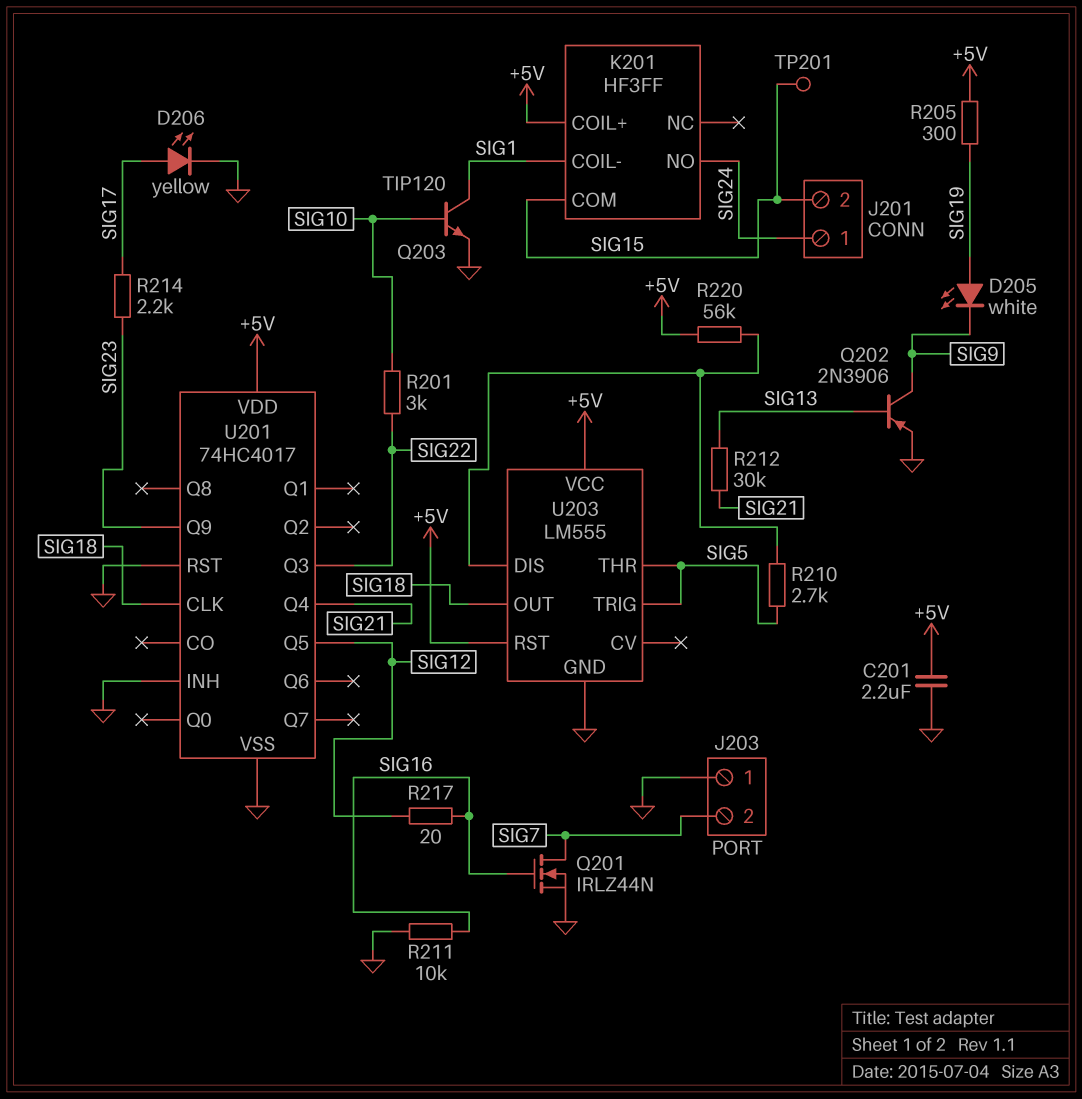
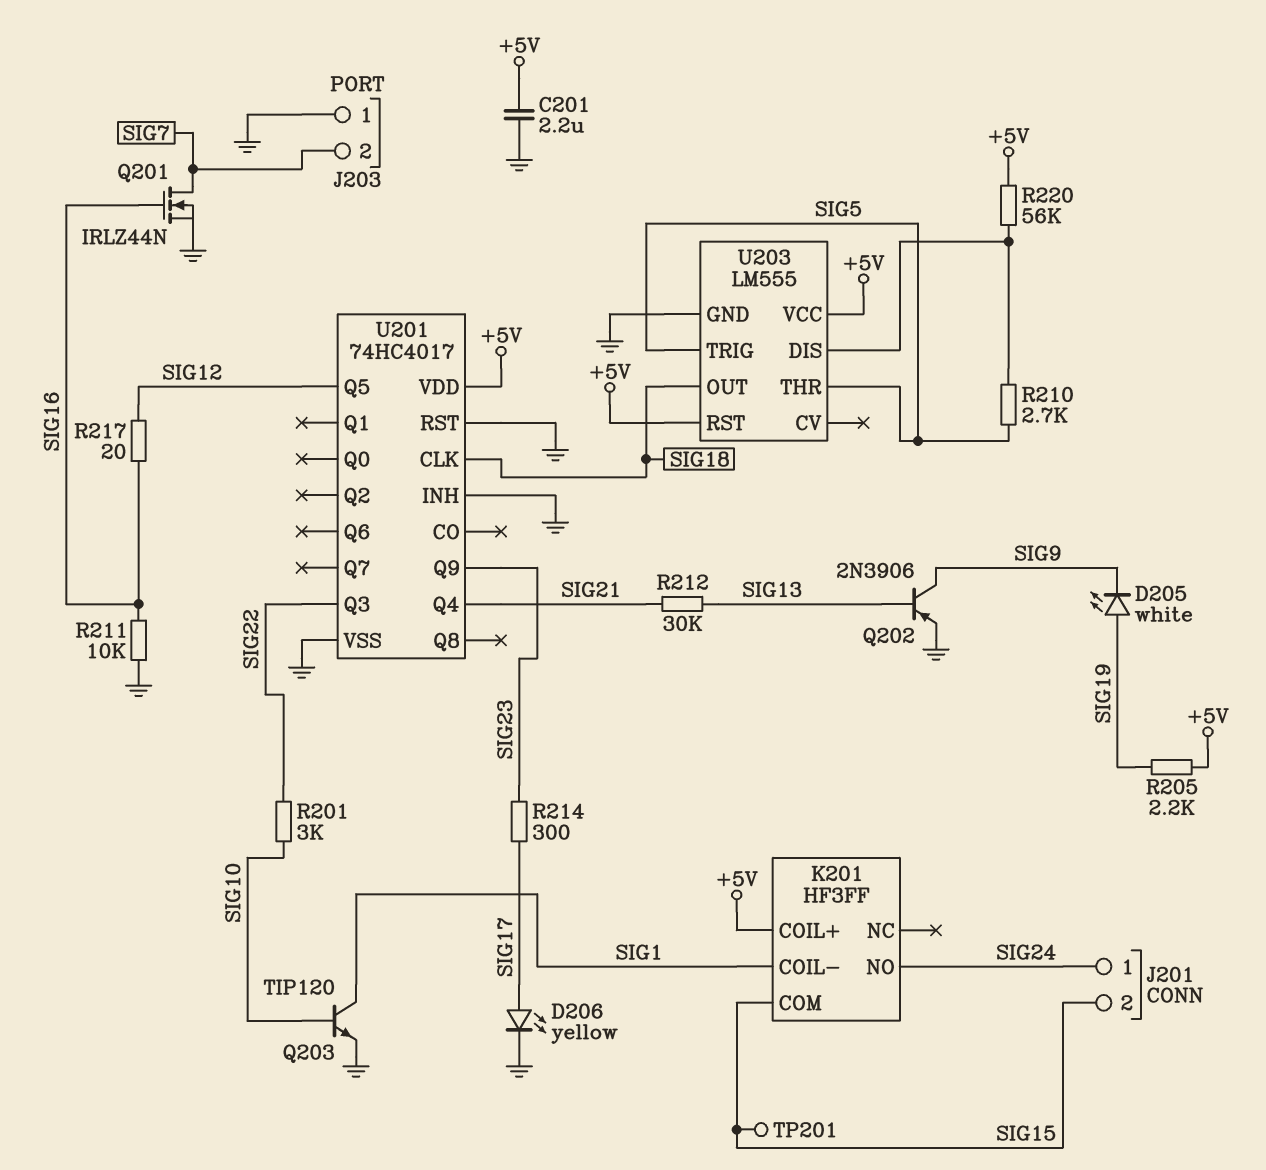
R205: 300 (+5V, SIG19) -> 2.2k (+5V, SIG19)
R214: 2.2k (SIG17, SIG23) -> 300 (SIG17, SIG23)

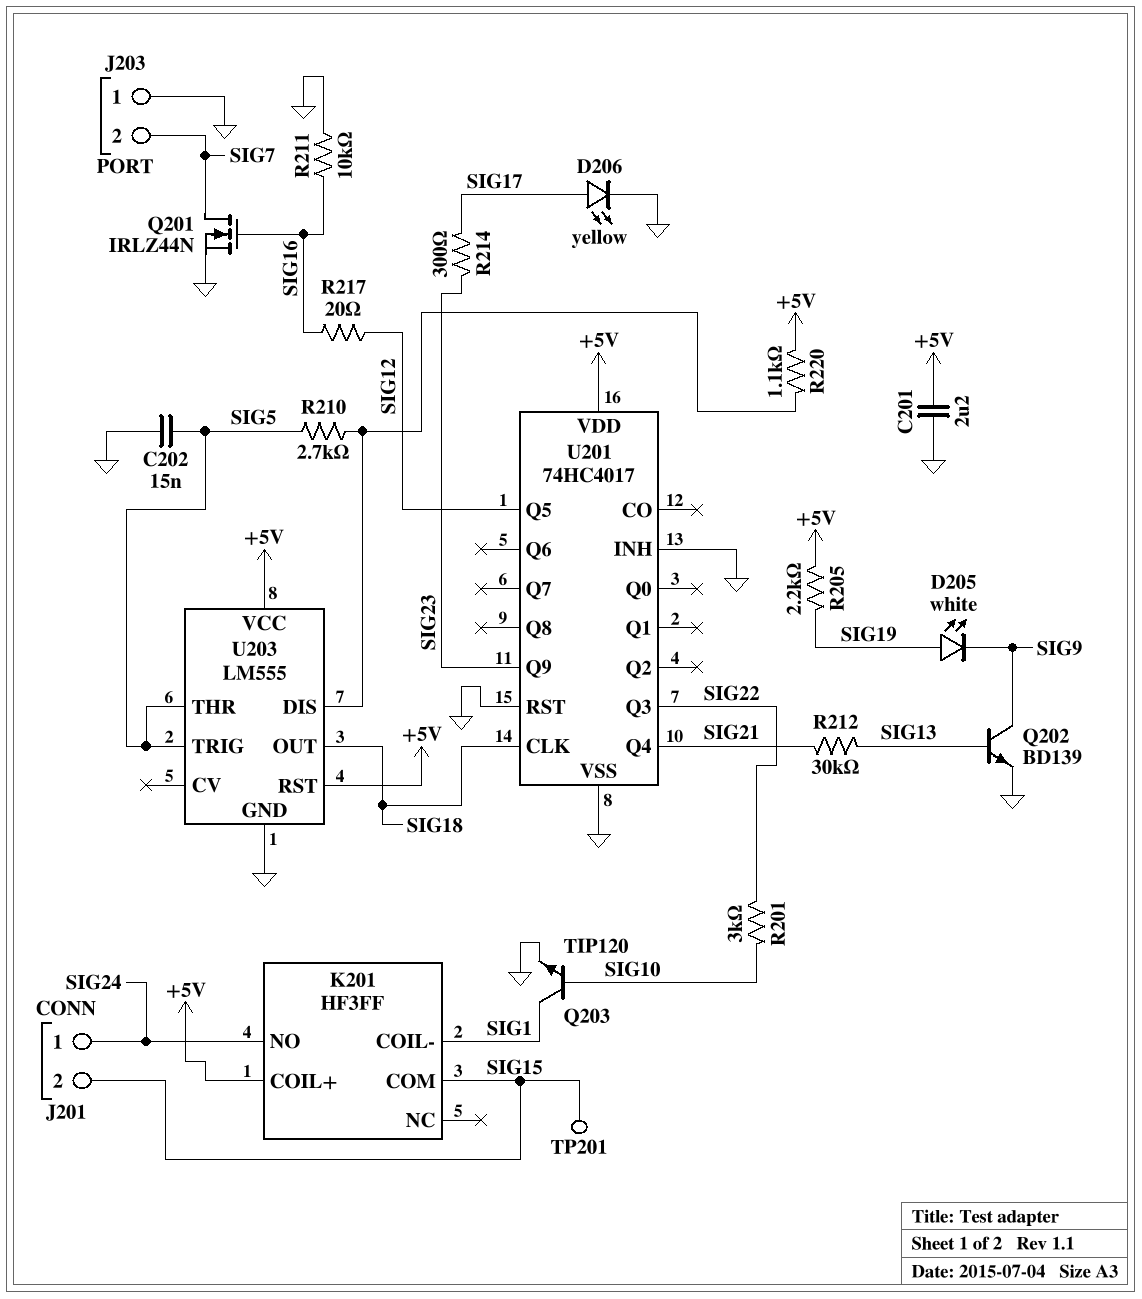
C202: none -> 15nF (GND, SIG5)
Q202: PNP 2N3906 (B SIG13, C SIG9, E GND) -> NPN BD139 (B SIG13, C SIG9, E GND)
R220: 56k (+5V, U203/DIS) -> 1.1k (+5V, U203/DIS)

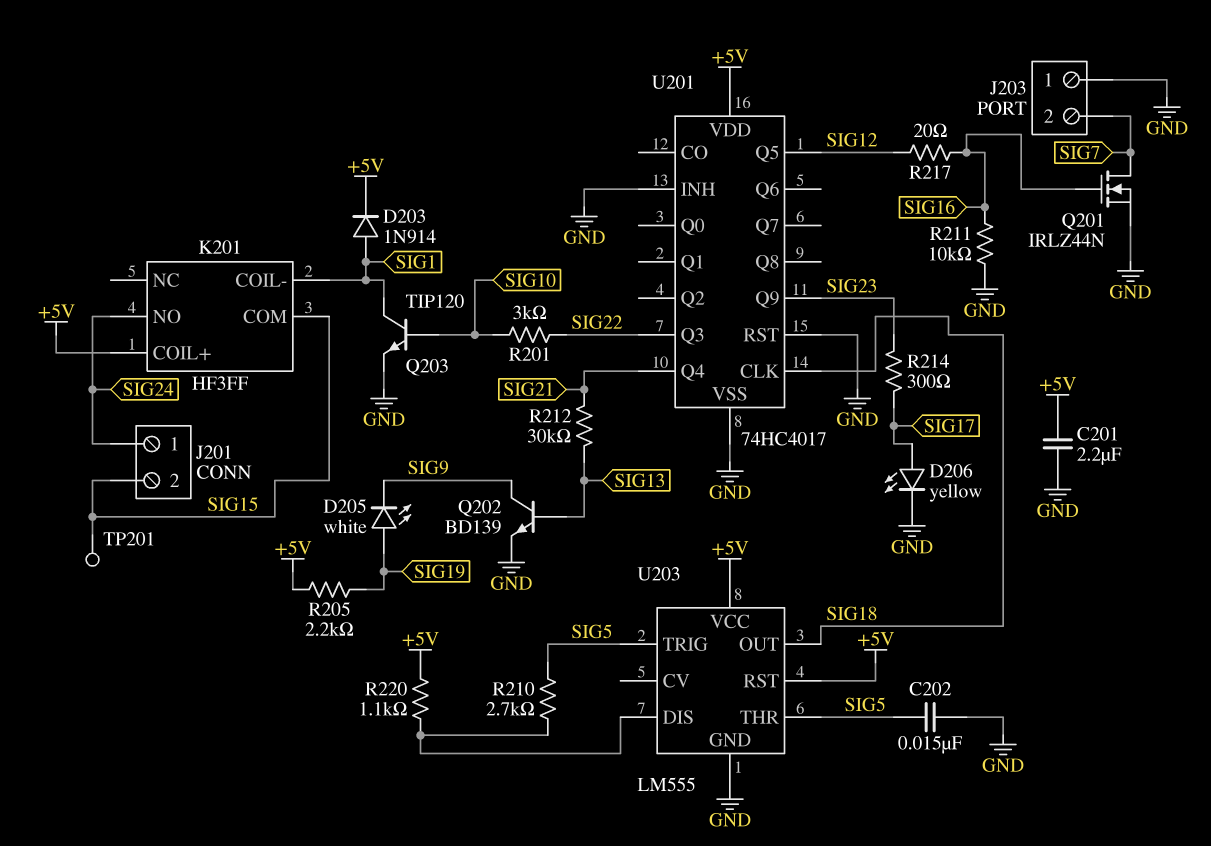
D203: none -> diode 1N914 (A SIG1, K +5V)

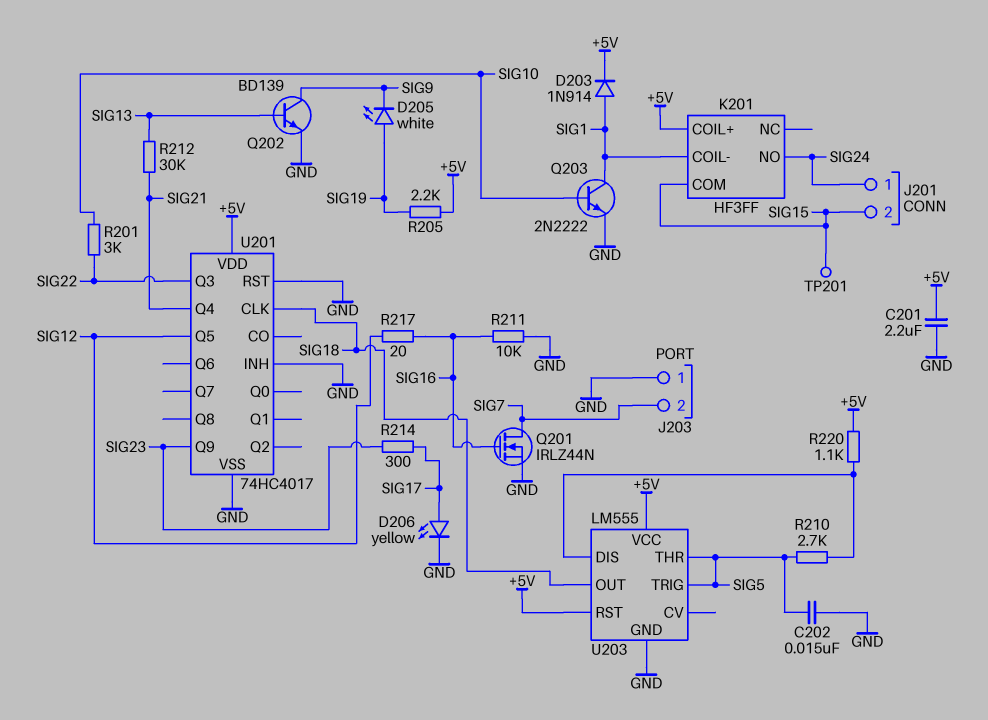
Q203: NPN TIP120 (B SIG10, C SIG1, E GND) -> NPN 2N2222 (B SIG10, C SIG1, E GND)

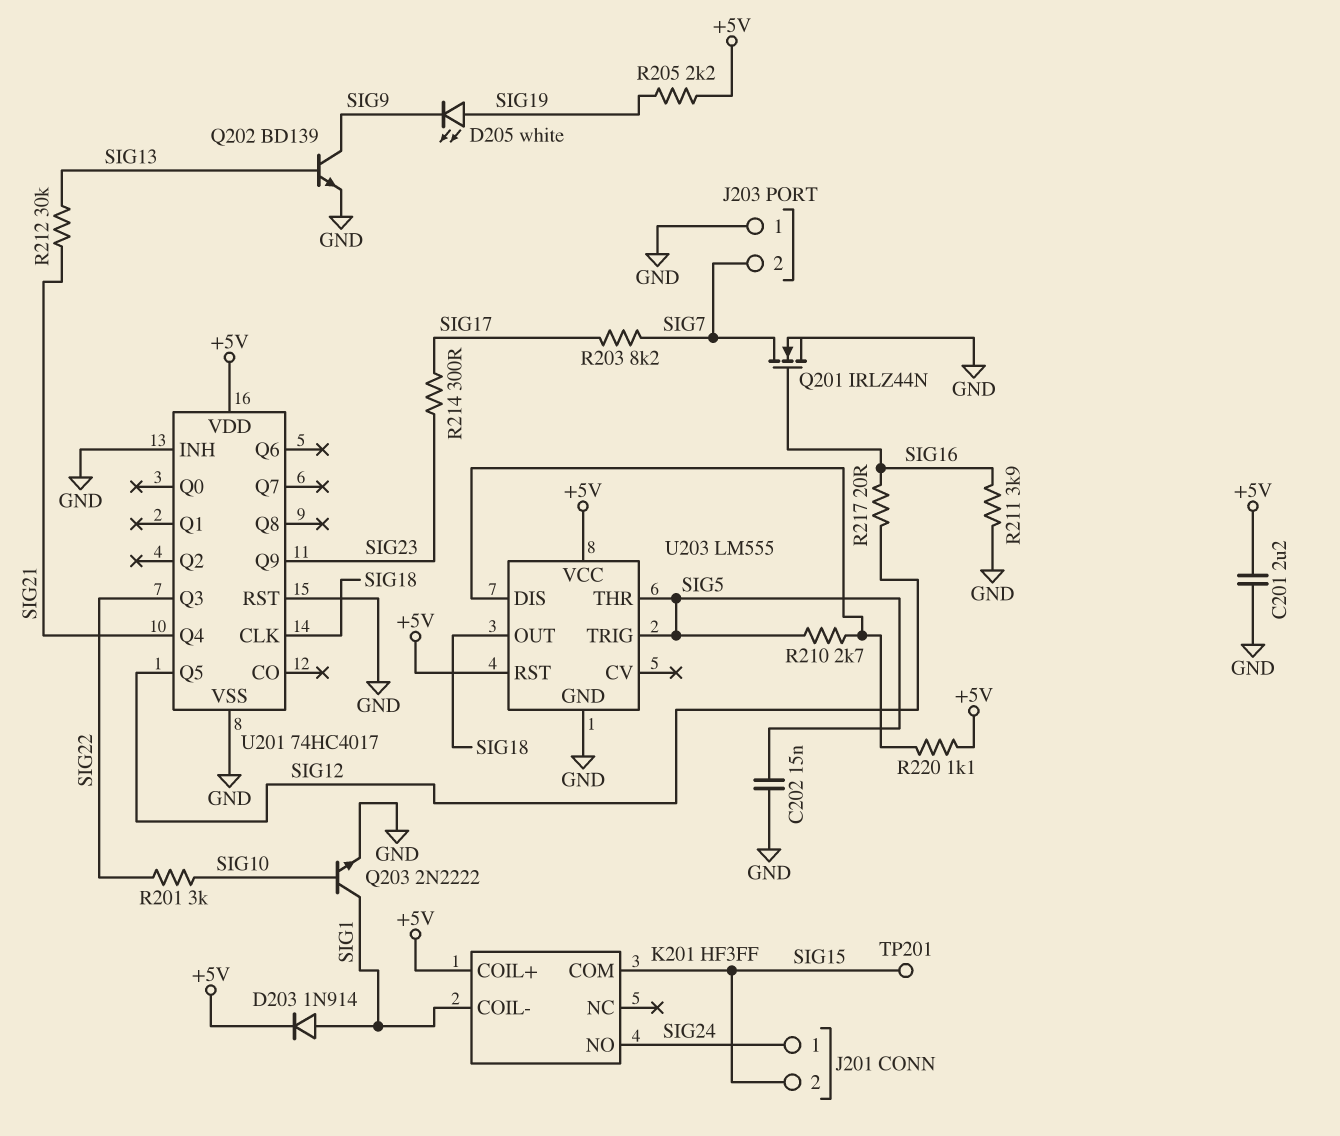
D206: LED yellow (A SIG17, K GND) -> none
R203: none -> 8.2k (SIG7, SIG17)
R211: 10k (GND, SIG16) -> 3.9k (GND, SIG16)

